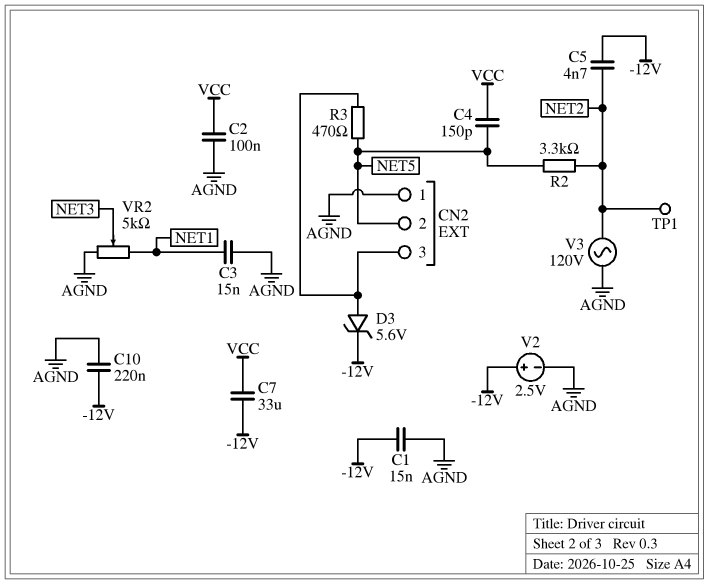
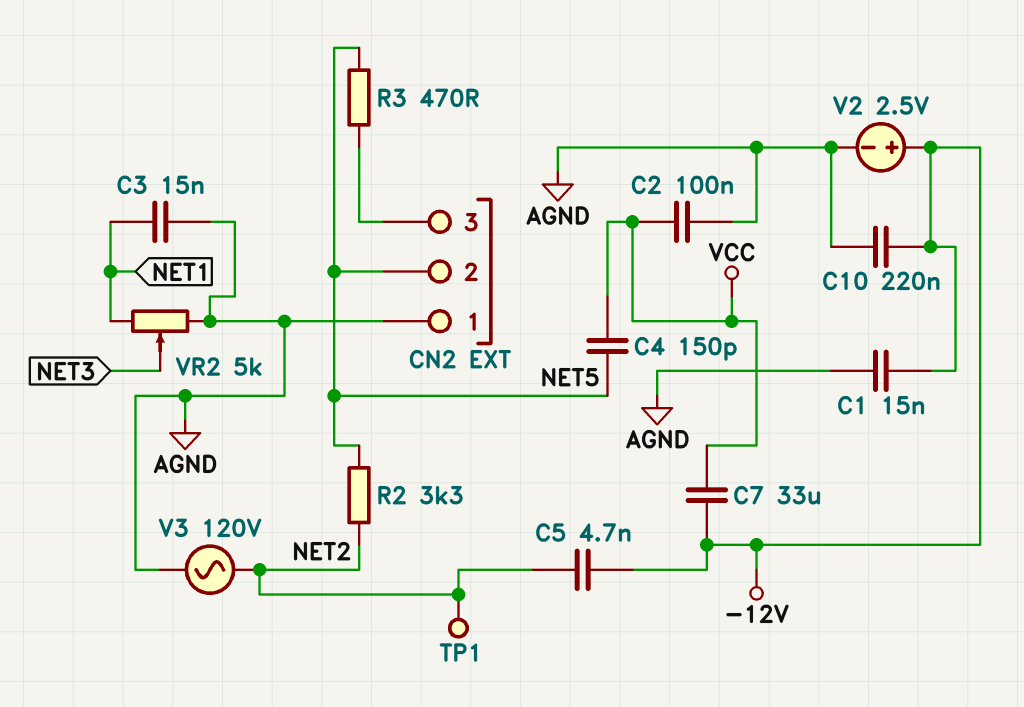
D3: zener 5.6V (A CN2/3, K -12V) -> none

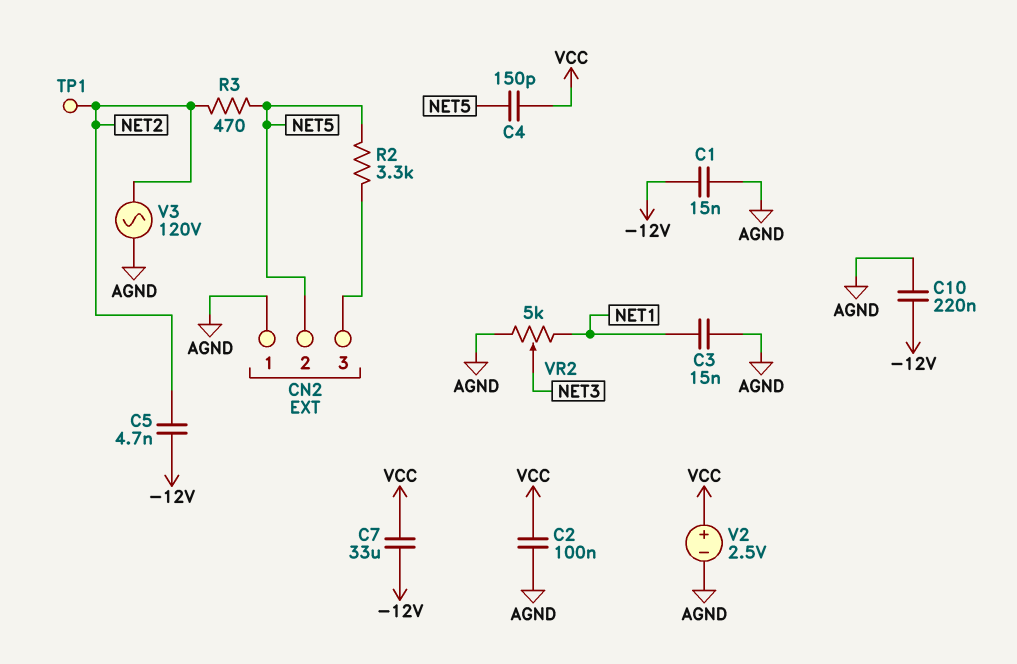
R2: 3.3k (NET2, NET5) -> 3.3k (CN2/3, NET5)
R3: 470 (CN2/3, NET5) -> 470 (NET2, NET5)
V2: 2.5V (plus -12V, minus AGND) -> 2.5V (plus VCC, minus AGND)

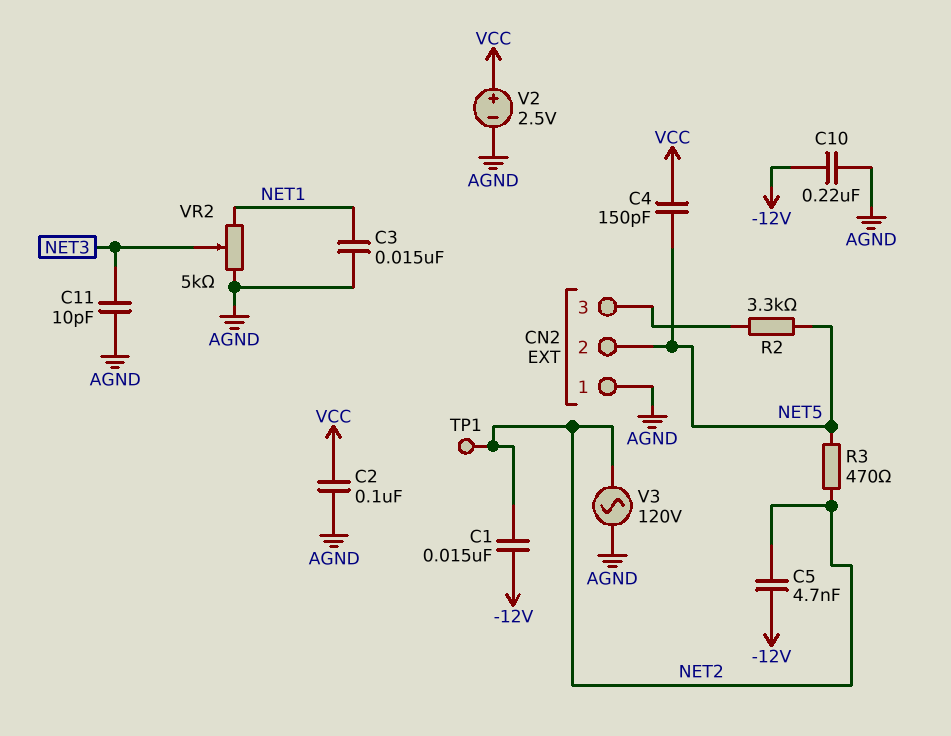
C1: 15nF (-12V, AGND) -> 15nF (-12V, NET2)
C7: 33uF (-12V, VCC) -> none
C11: none -> 10pF (AGND, NET3)

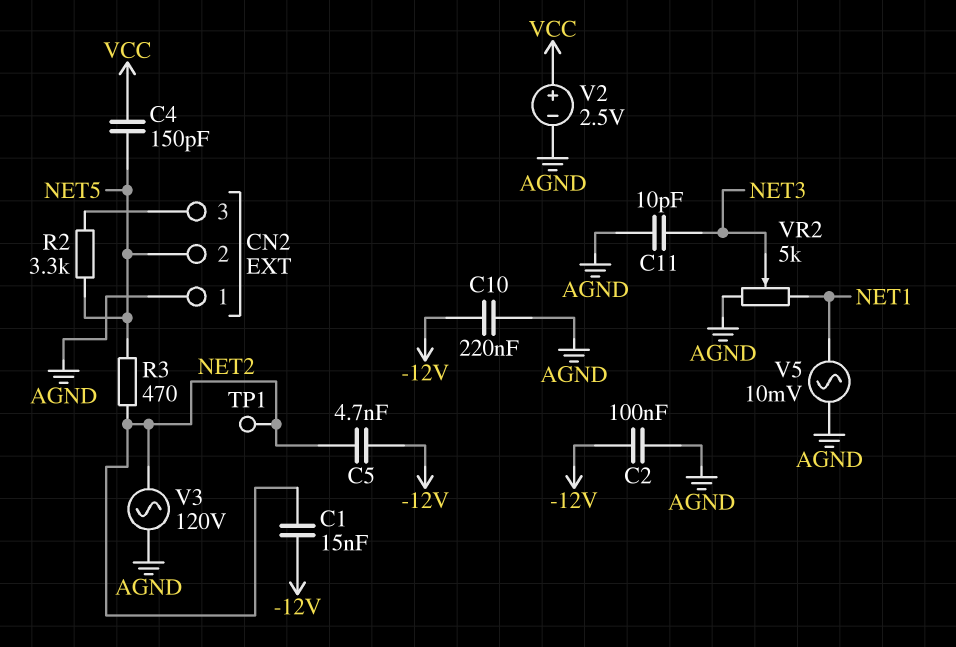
C2: 100nF (AGND, VCC) -> 100nF (-12V, AGND)
C3: 15nF (AGND, NET1) -> none
V5: none -> AC 10mV (AGND, NET1)

